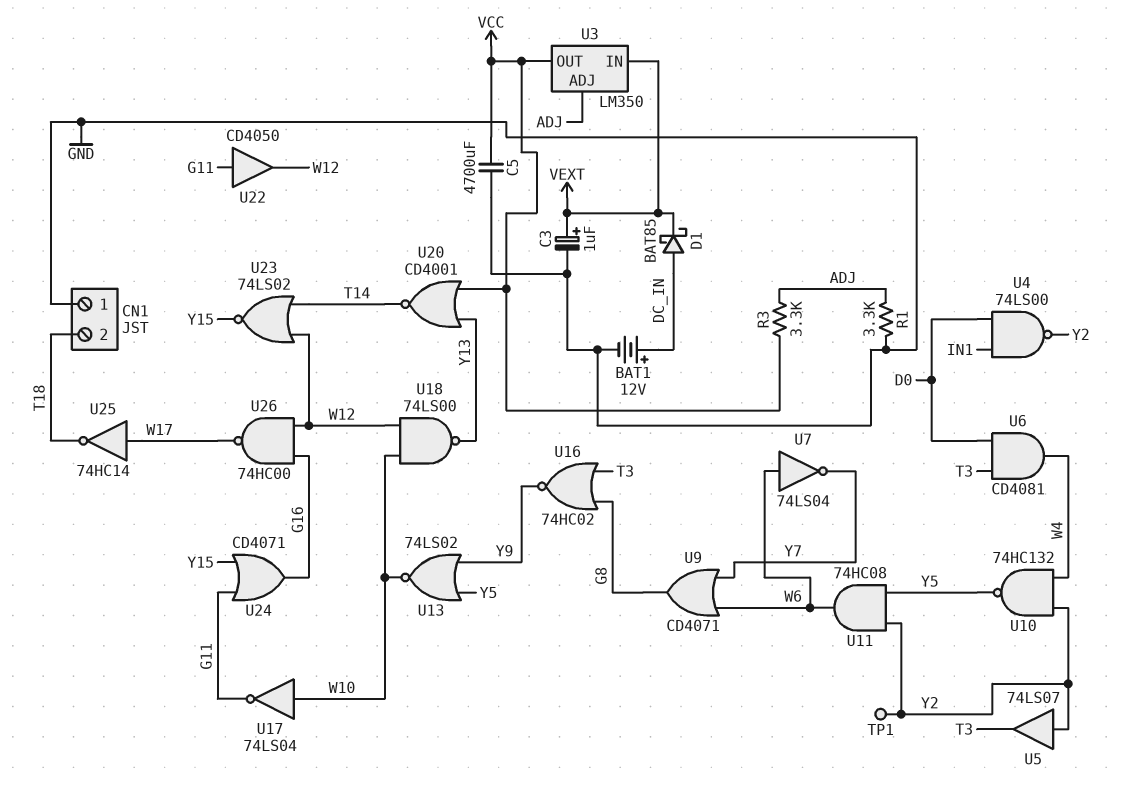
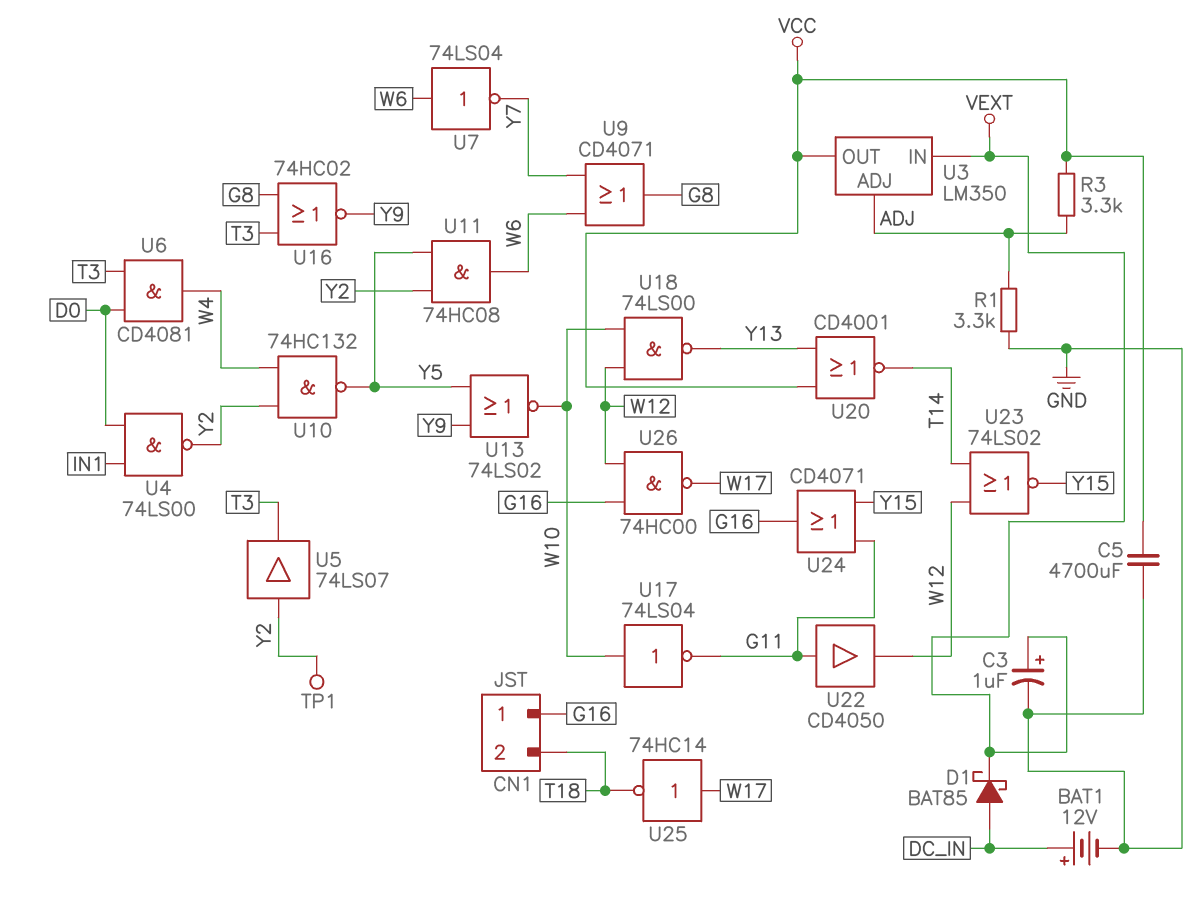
CN1 pin 1: GND -> G16

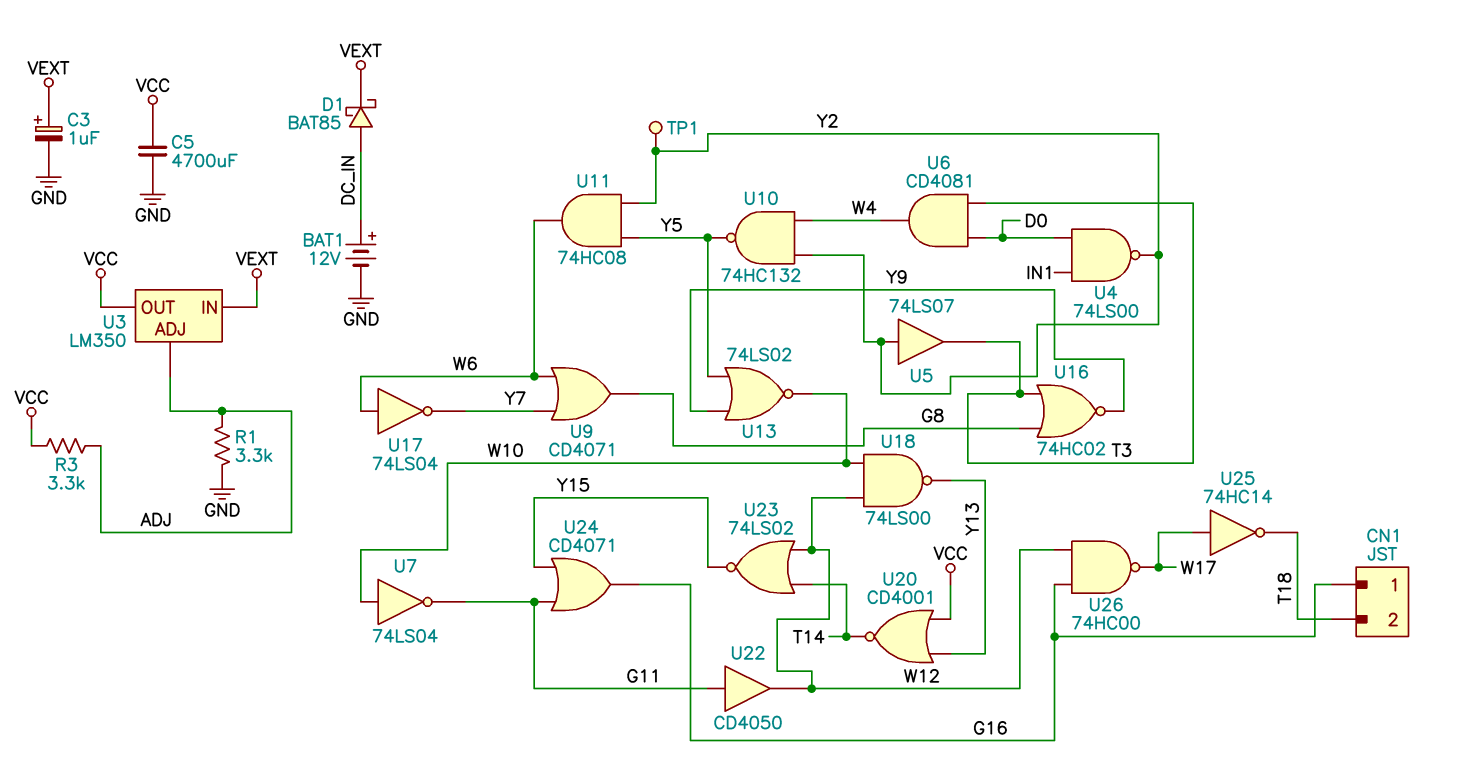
U7: NOT 74LS04 (in W6, out Y7) -> NOT 74LS04 (in W10, out G11)
U17: NOT 74LS04 (in W10, out G11) -> NOT 74LS04 (in W6, out Y7)

